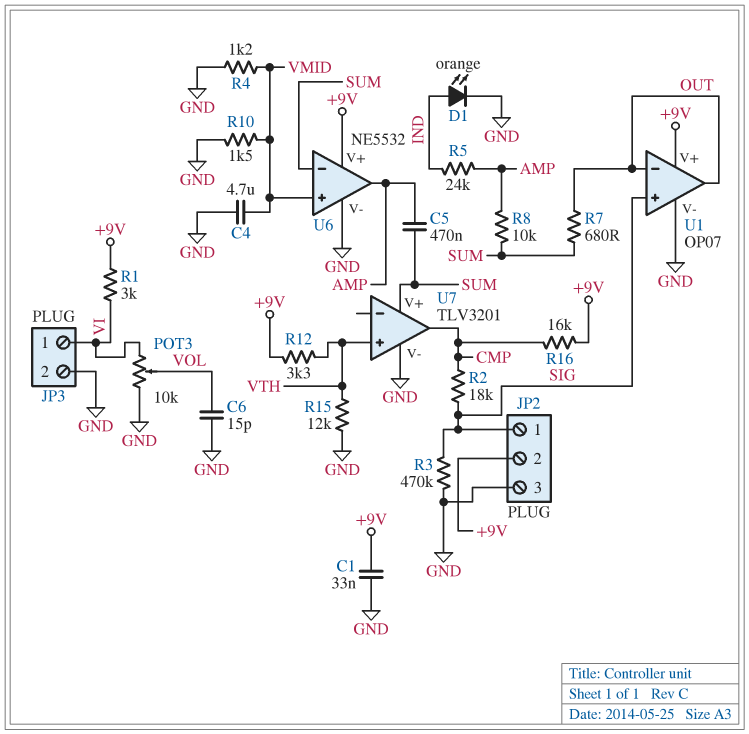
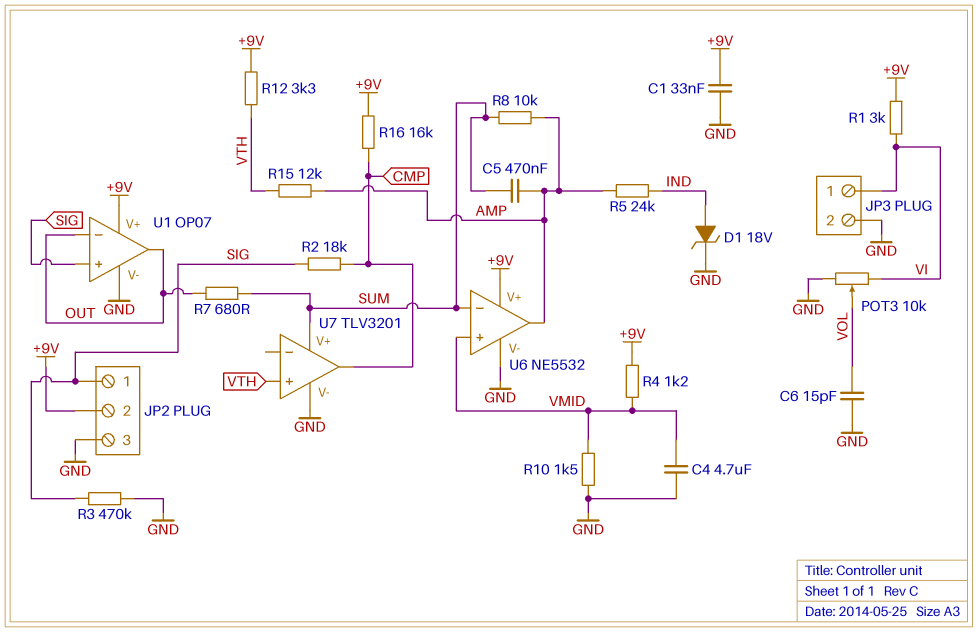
D1: LED orange (A IND, K GND) -> zener 18V (A IND, K GND)
R4: 1.2k (GND, VMID) -> 1.2k (+9V, VMID)
R15: 12k (GND, VTH) -> 12k (AMP, VTH)

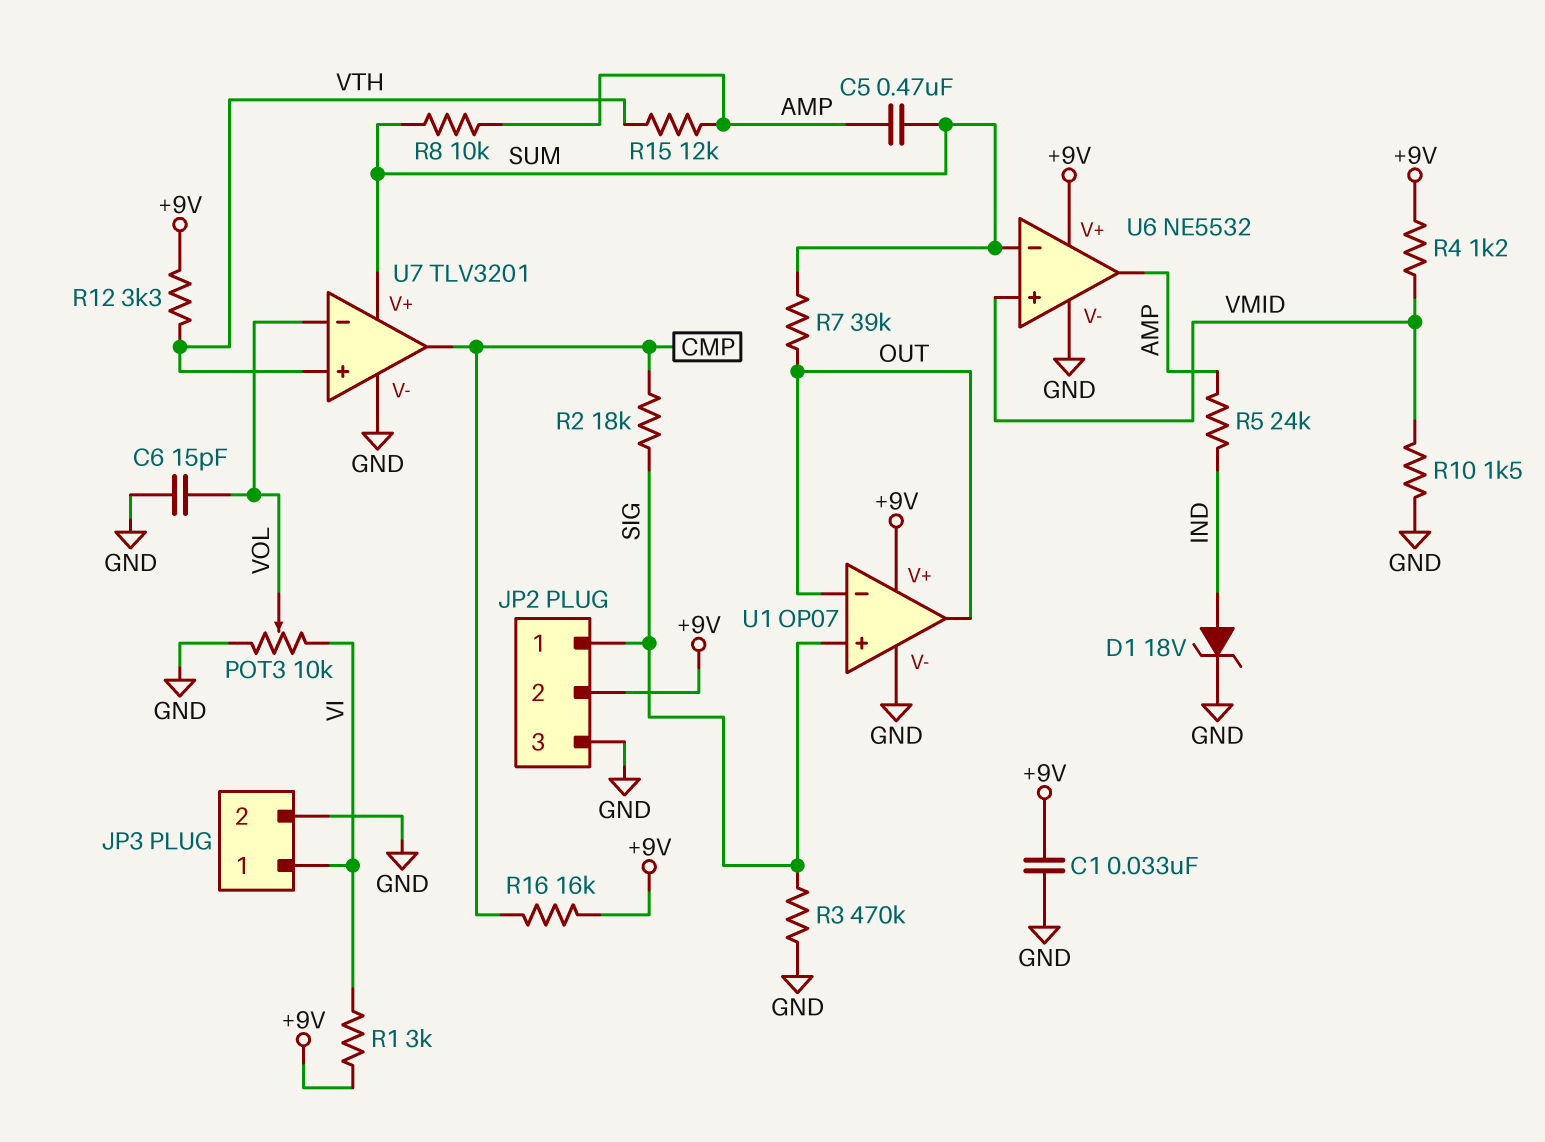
C4: 4.7uF (GND, VMID) -> none
R7: 680 (OUT, SUM) -> 39k (OUT, SUM)
U7 pin in-: none -> VOL

